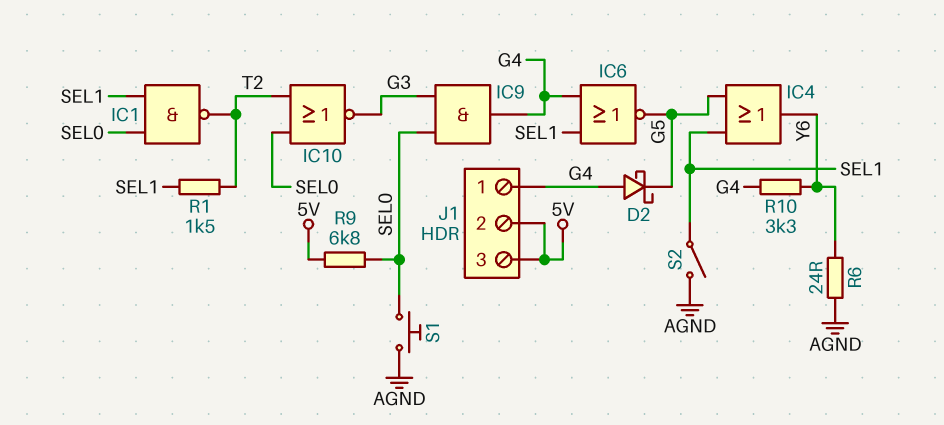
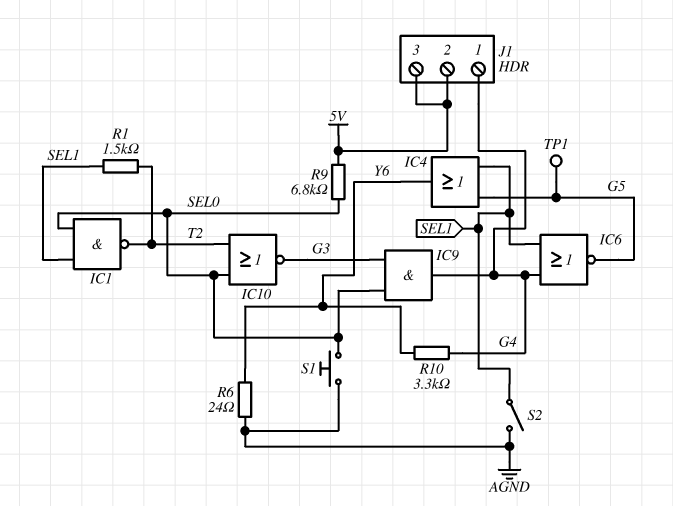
D2: schottky (A G4, K G5) -> none
TP1: none -> test point (G5)

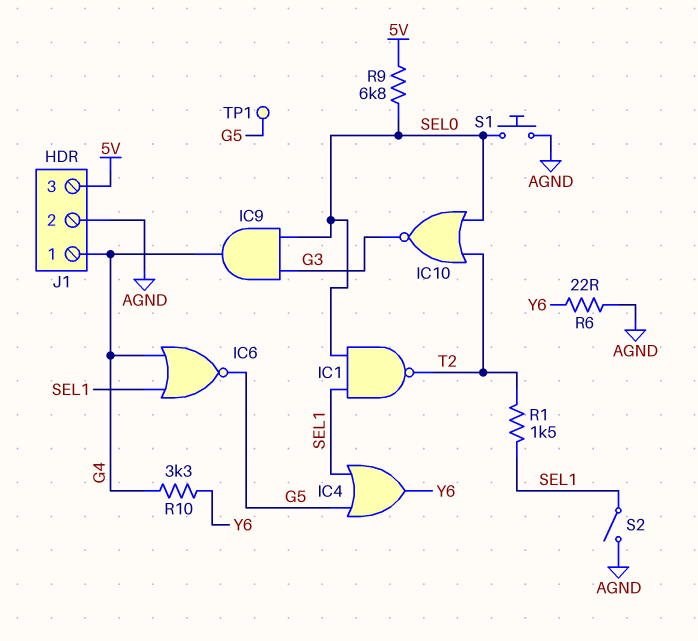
J1 pin 2: 5V -> AGND
R6: 24 (AGND, Y6) -> 22 (AGND, Y6)

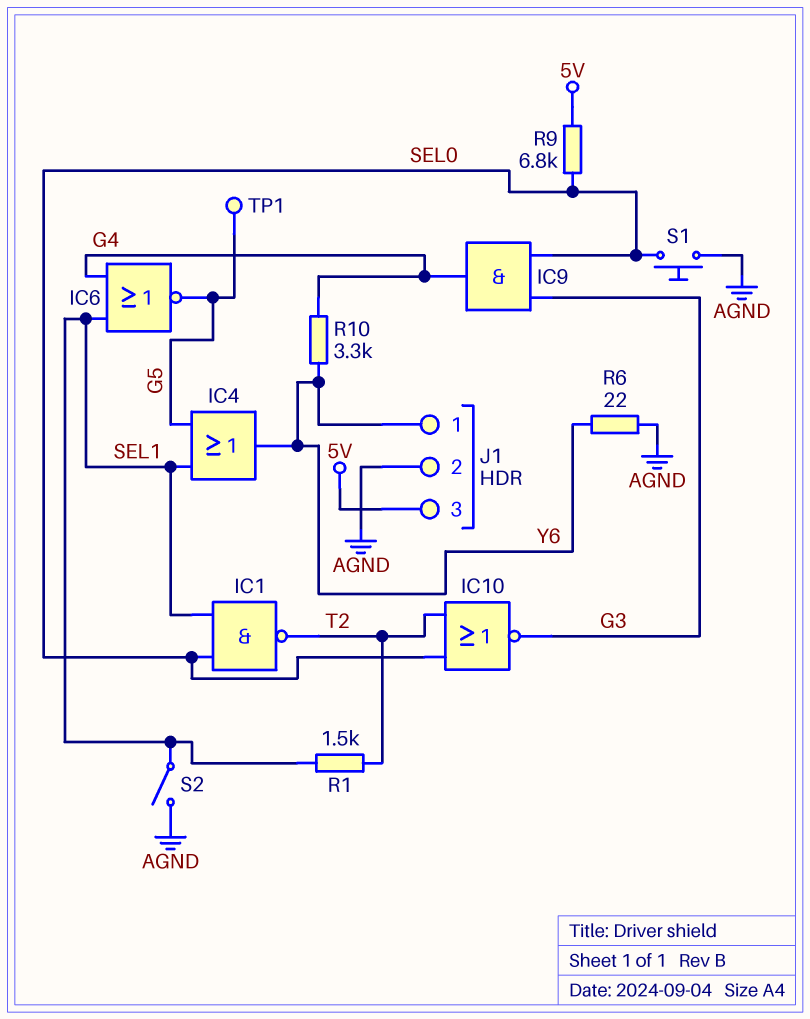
J1 pin 1: G4 -> Y6

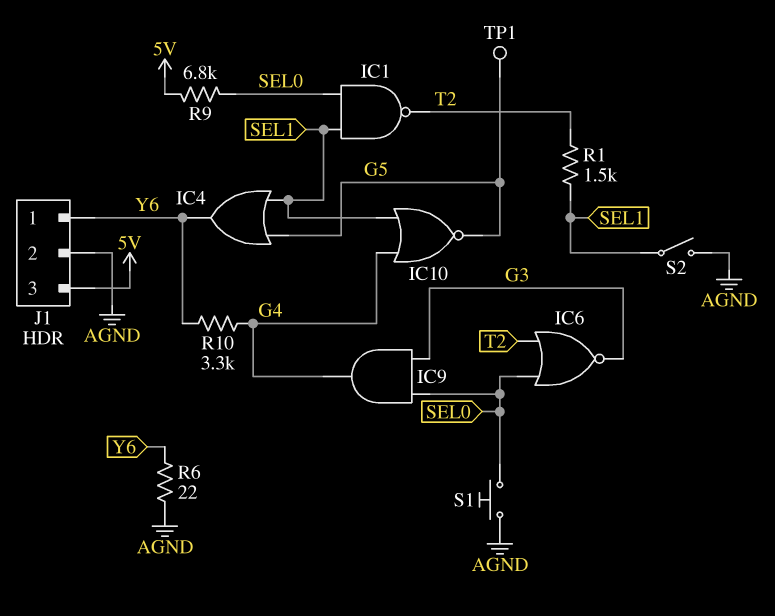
IC6: NOR (in G4, in SEL1, out G5) -> NOR (in SEL0, in T2, out G3)
IC10: NOR (in SEL0, in T2, out G3) -> NOR (in G4, in SEL1, out G5)

